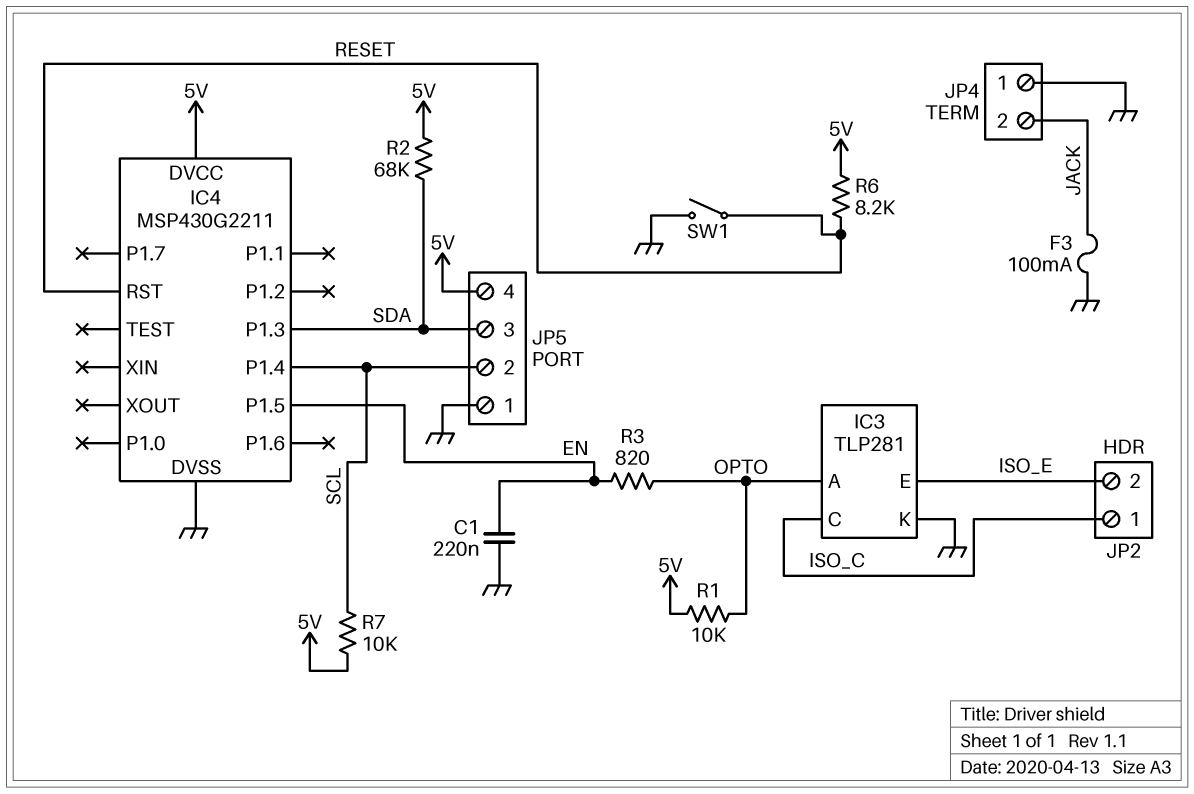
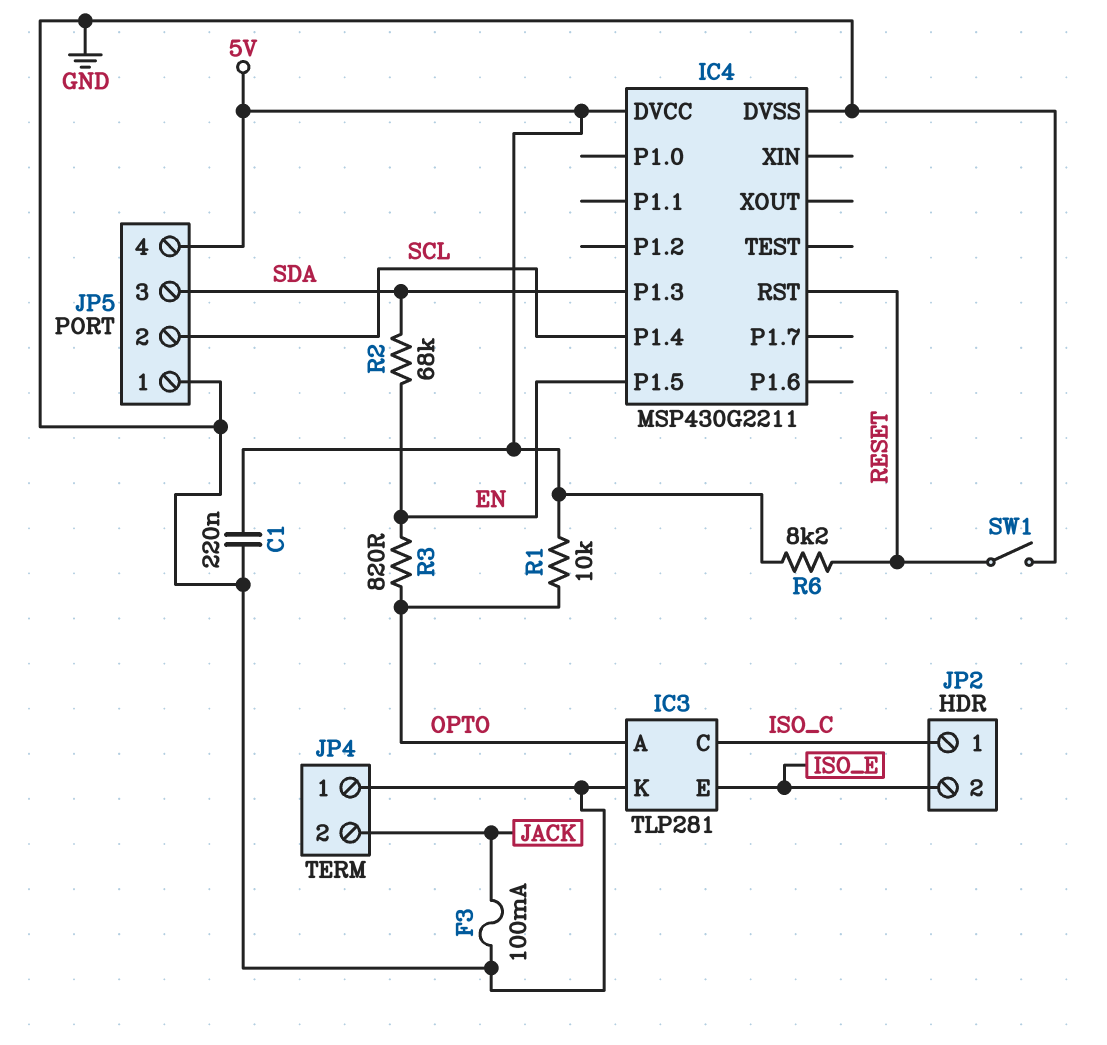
C1: 220nF (EN, GND) -> 220nF (5V, GND)
R2: 68k (5V, SDA) -> 68k (EN, SDA)
R7: 10k (5V, SCL) -> none

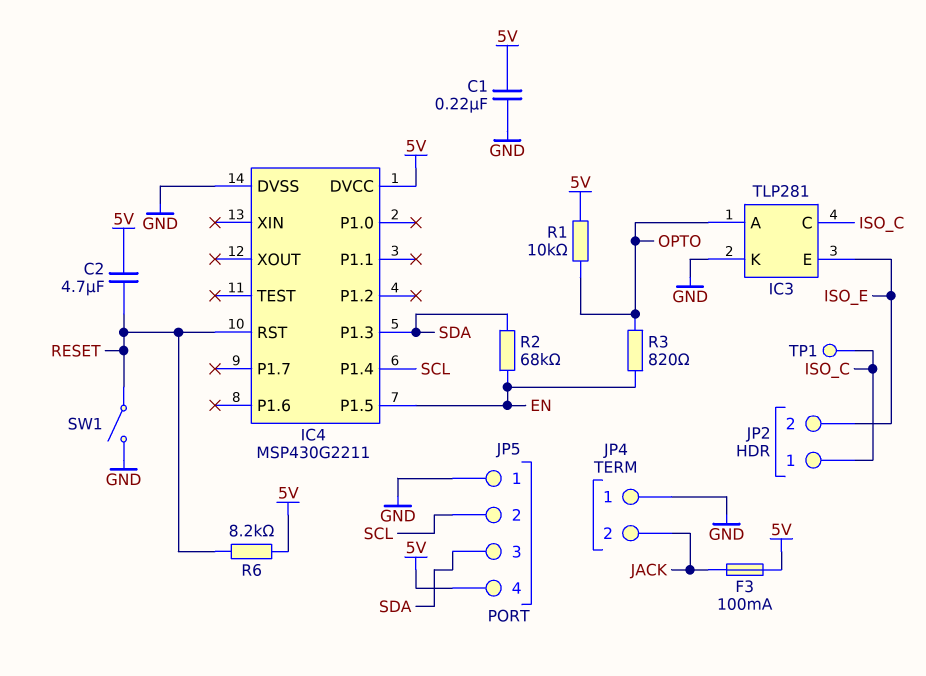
C2: none -> 4.7uF (5V, RESET)
F3: 100mA (GND, JACK) -> 100mA (5V, JACK)
TP1: none -> test point (ISO_C)

